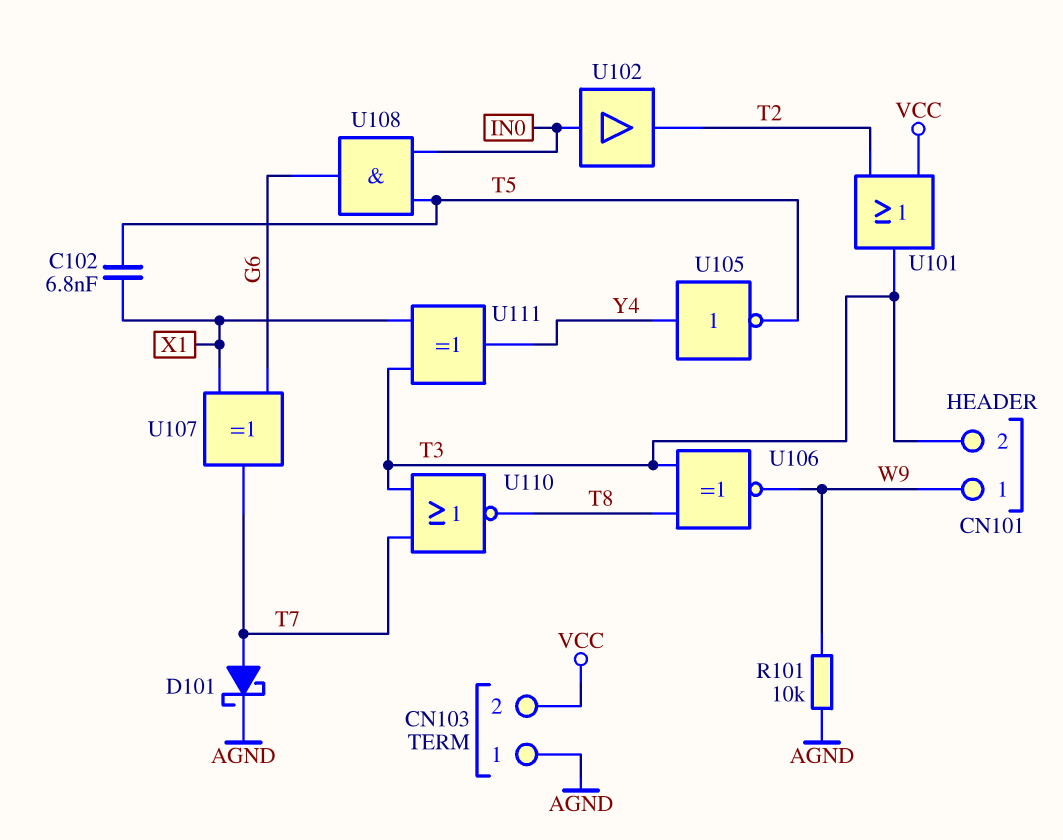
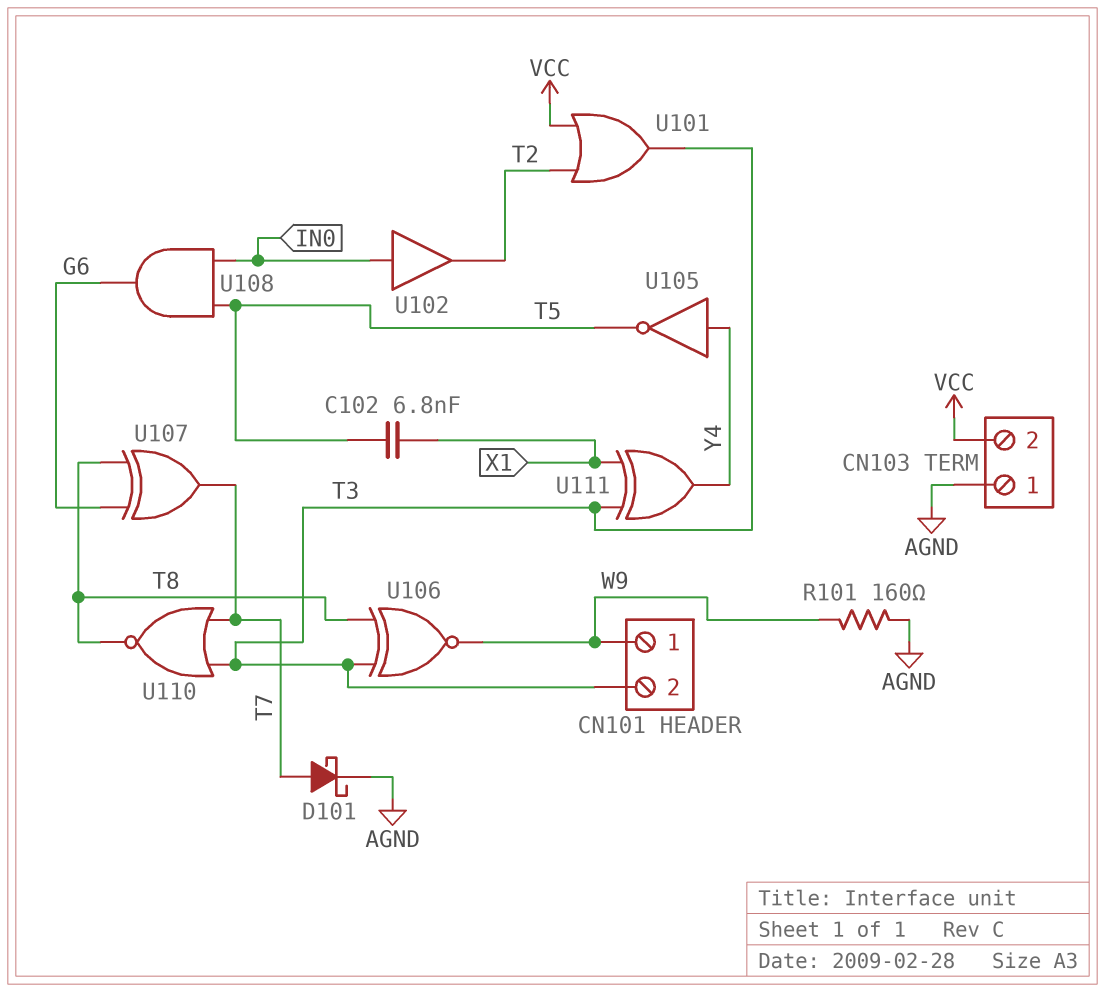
R101: 10k (AGND, W9) -> 160 (AGND, W9)
U107: XOR (in G6, in X1, out T7) -> XOR (in G6, in T8, out T7)

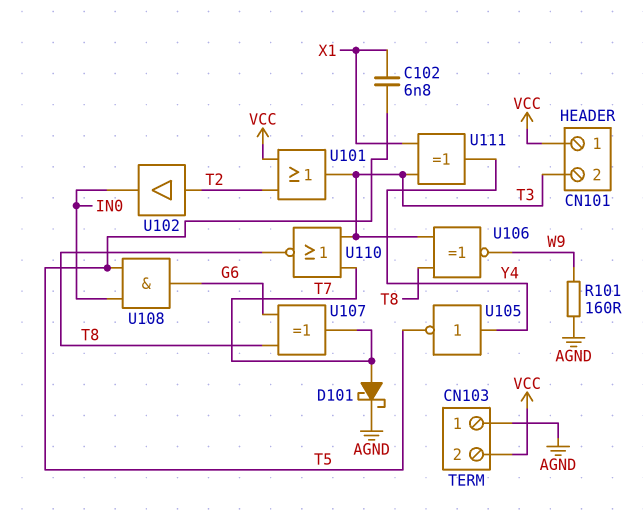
CN101 pin 1: W9 -> VCC
U102: buffer (in IN0, out T2) -> buffer (in T2, out IN0)

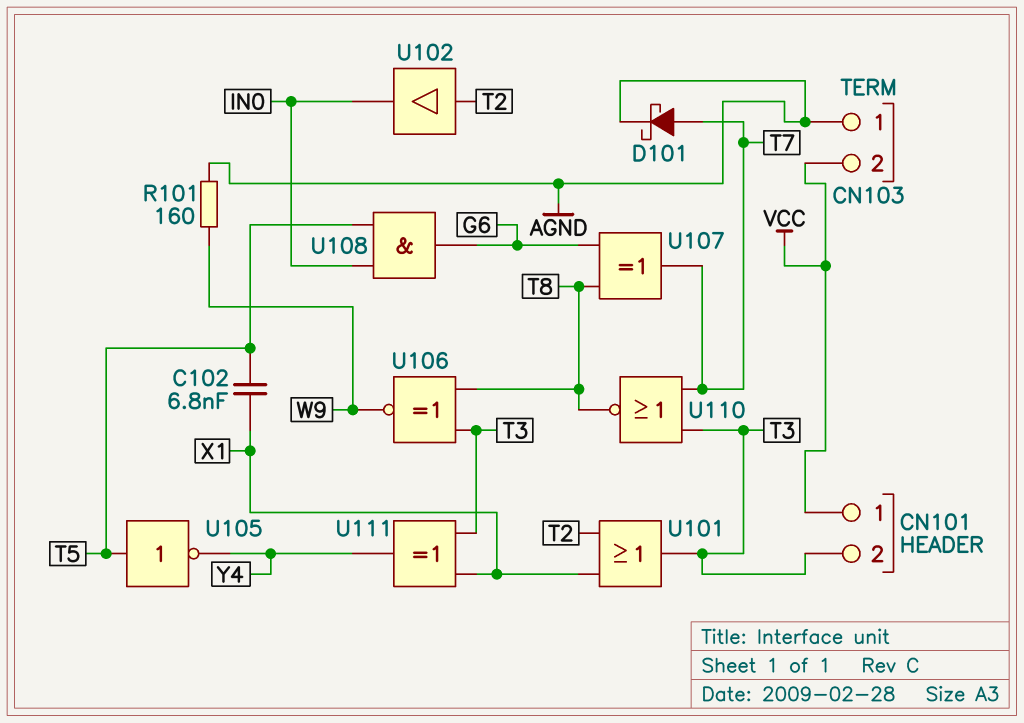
U101: OR (in T2, in VCC, out T3) -> OR (in T2, in X1, out T3)
U105: NOT (in Y4, out T5) -> NOT (in T5, out Y4)

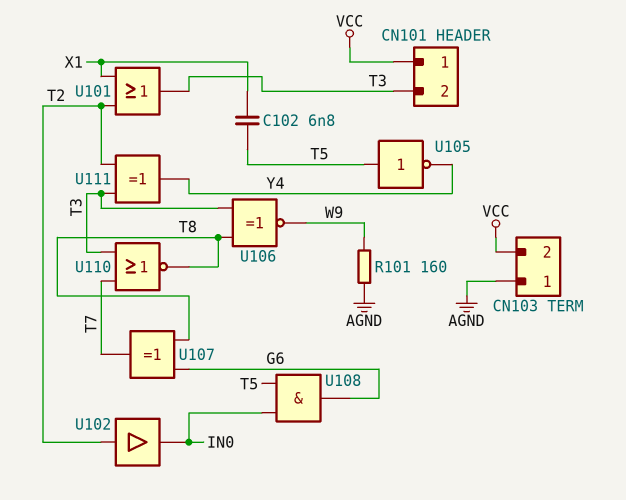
D101: schottky (A T7, K AGND) -> none
U111: XOR (in T3, in X1, out Y4) -> XOR (in T2, in T3, out Y4)

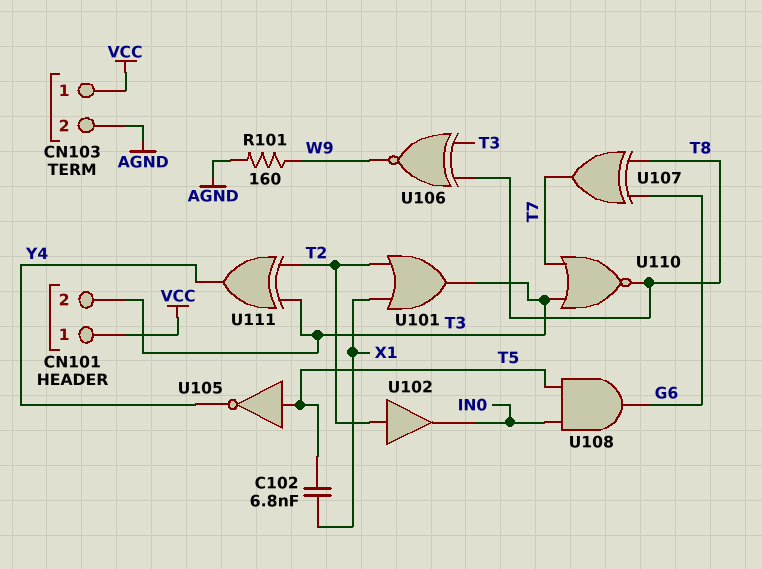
CN103 pin 1: AGND -> VCC
CN103 pin 2: VCC -> AGND

